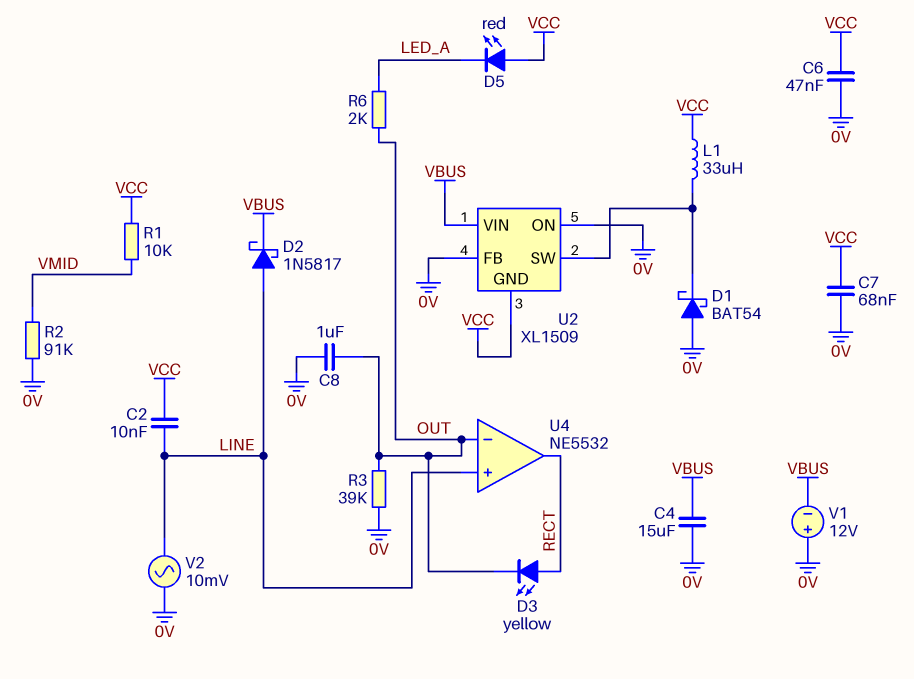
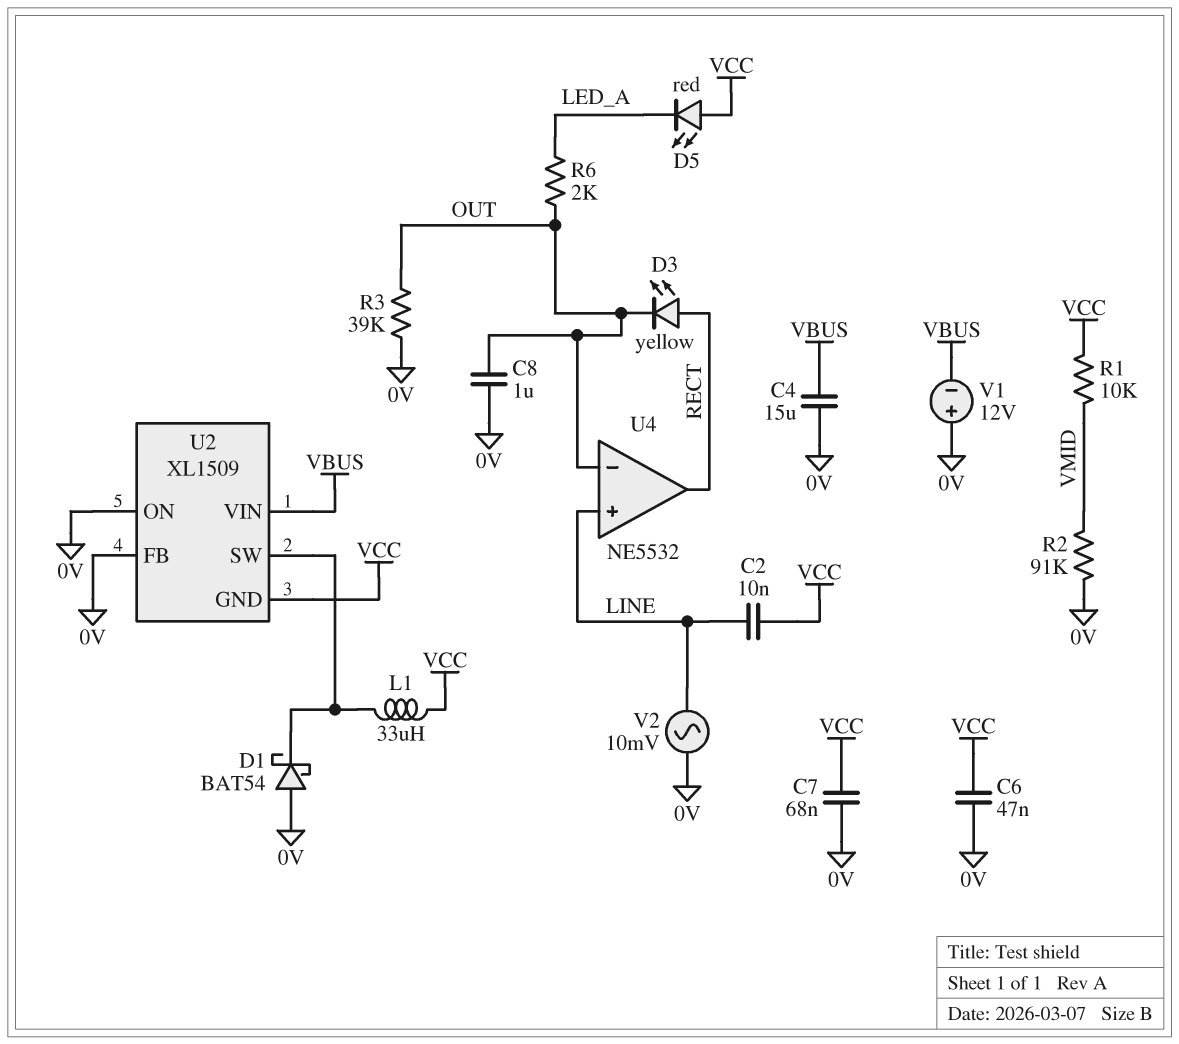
D2: schottky 1N5817 (A LINE, K VBUS) -> none

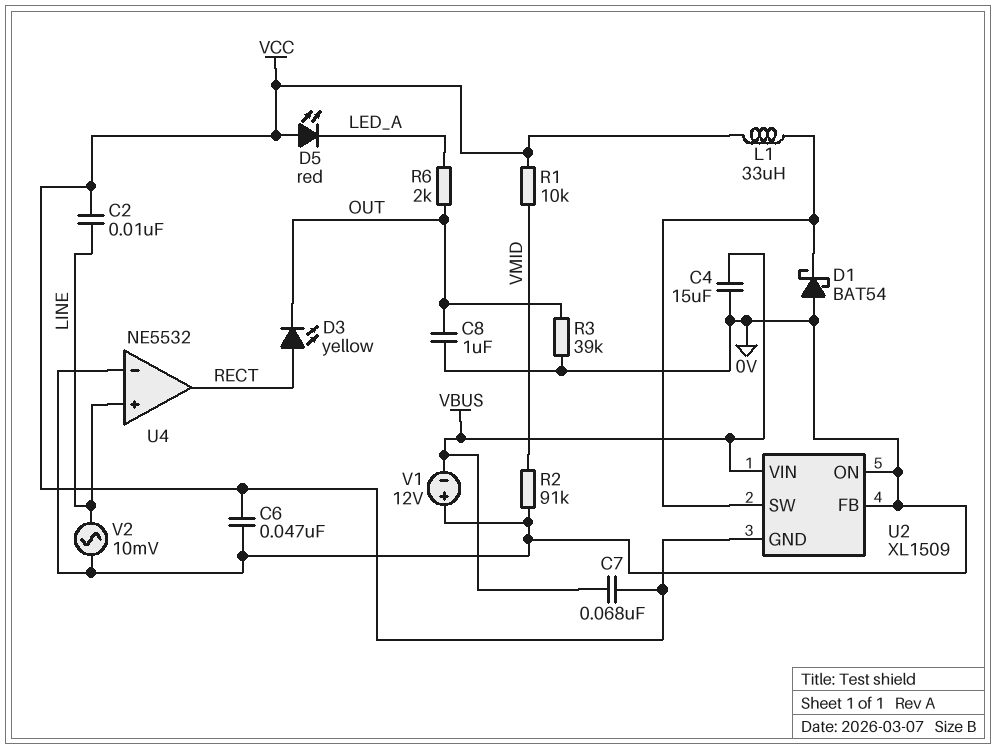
C7: 68nF (0V, VCC) -> 68nF (VBUS, VCC)
U4 pin in-: OUT -> 0V

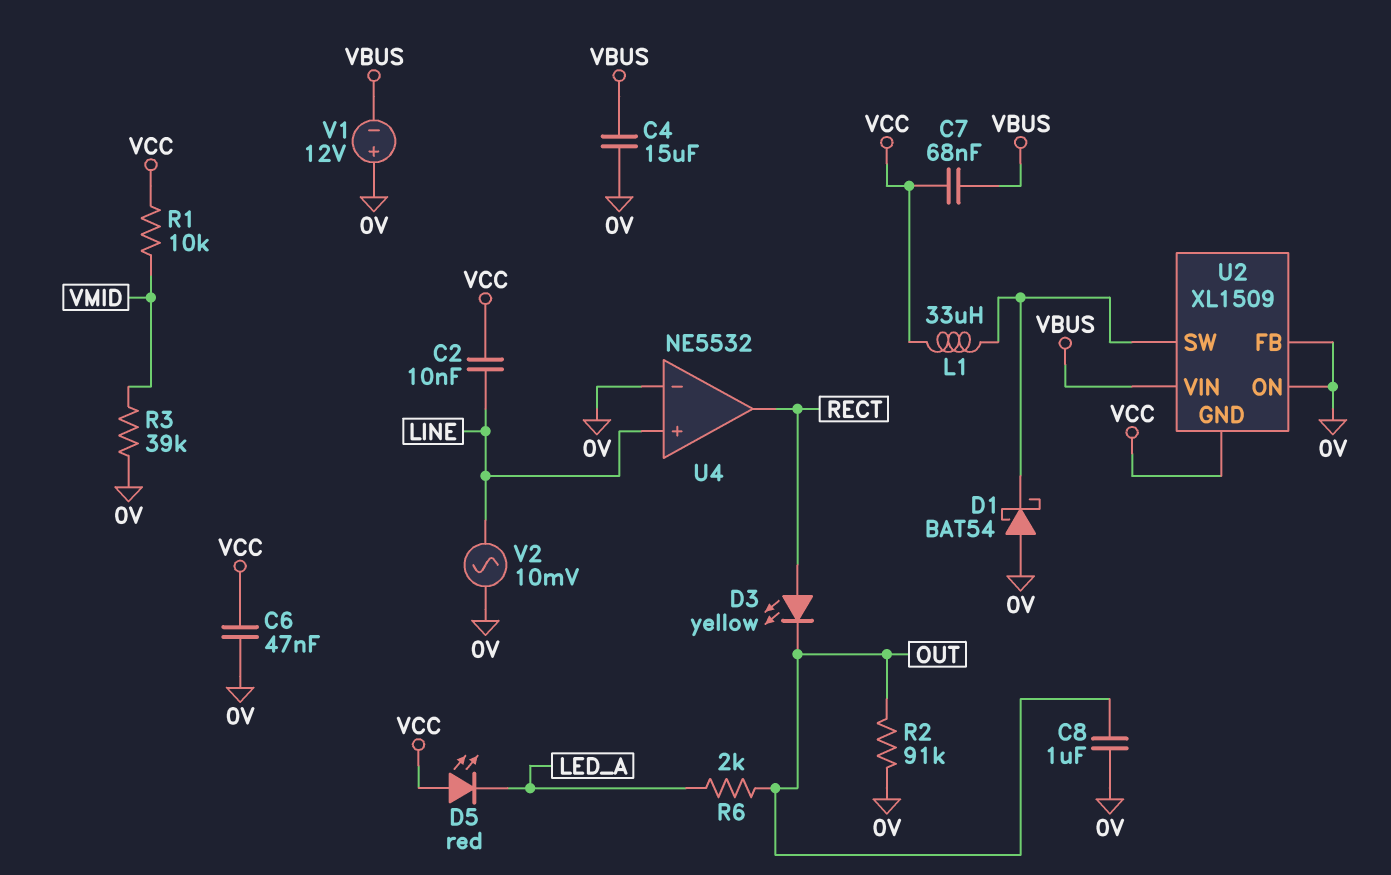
R2: 91k (0V, VMID) -> 91k (0V, OUT)
R3: 39k (0V, OUT) -> 39k (0V, VMID)

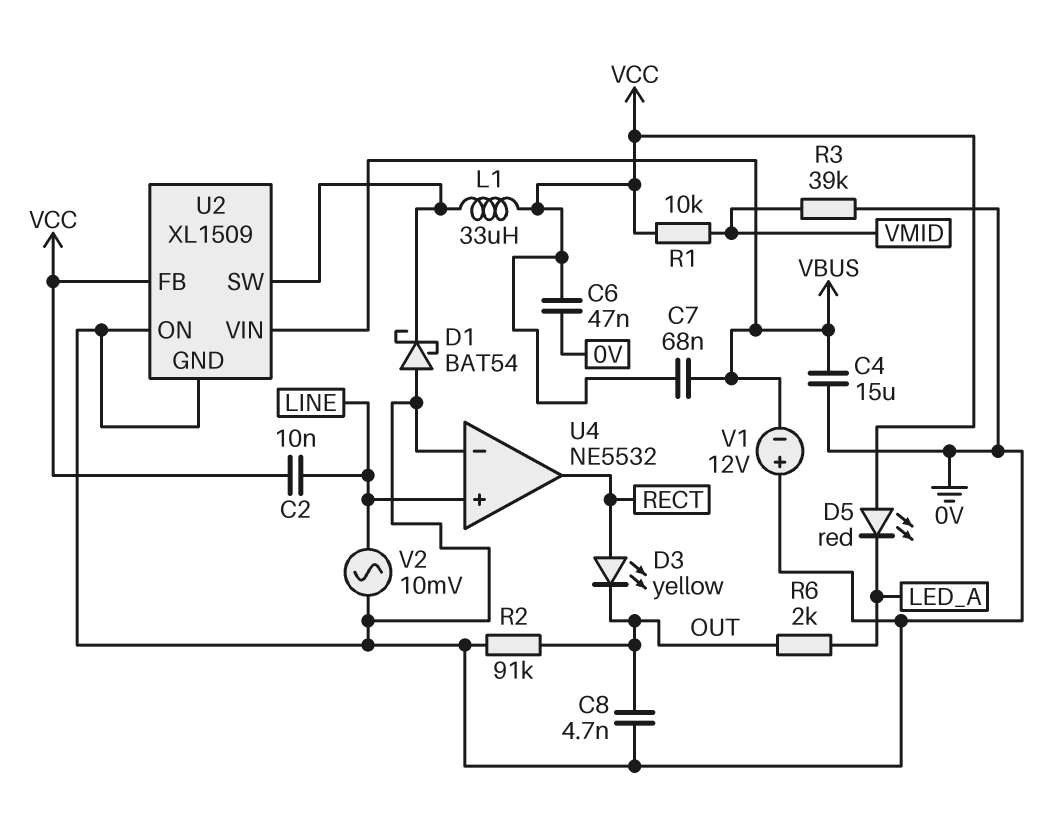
C8: 1uF (0V, OUT) -> 4.7nF (0V, OUT)
U2 pin FB: 0V -> VCC
U2 pin GND: VCC -> 0V

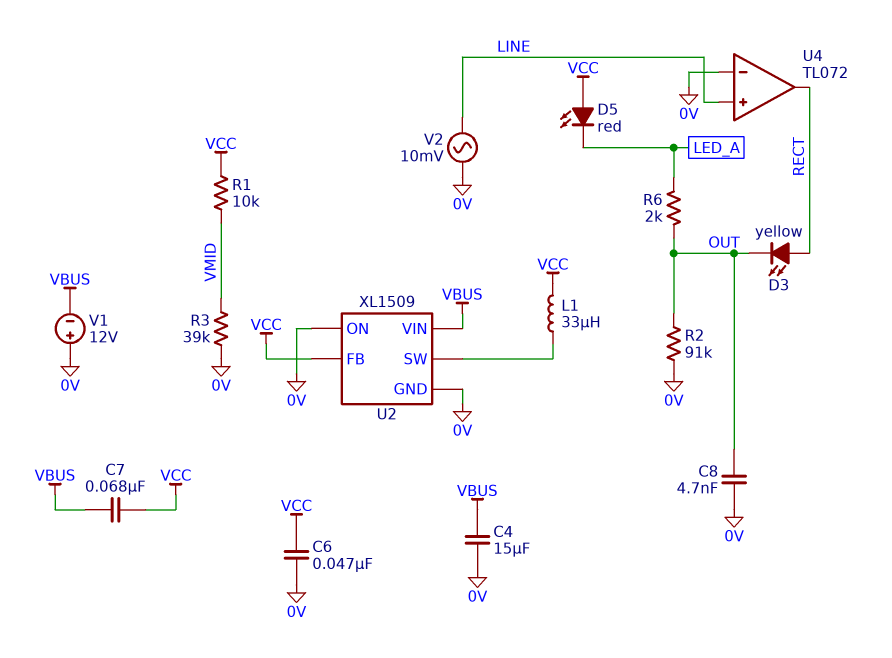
C2: 10nF (LINE, VCC) -> none
D1: schottky BAT54 (A 0V, K U2/SW) -> none
U4: NE5532 -> TL072

